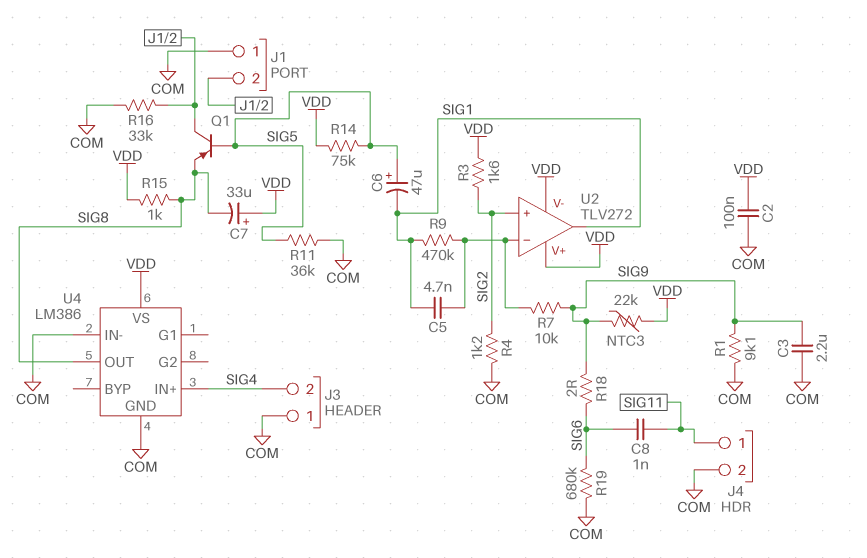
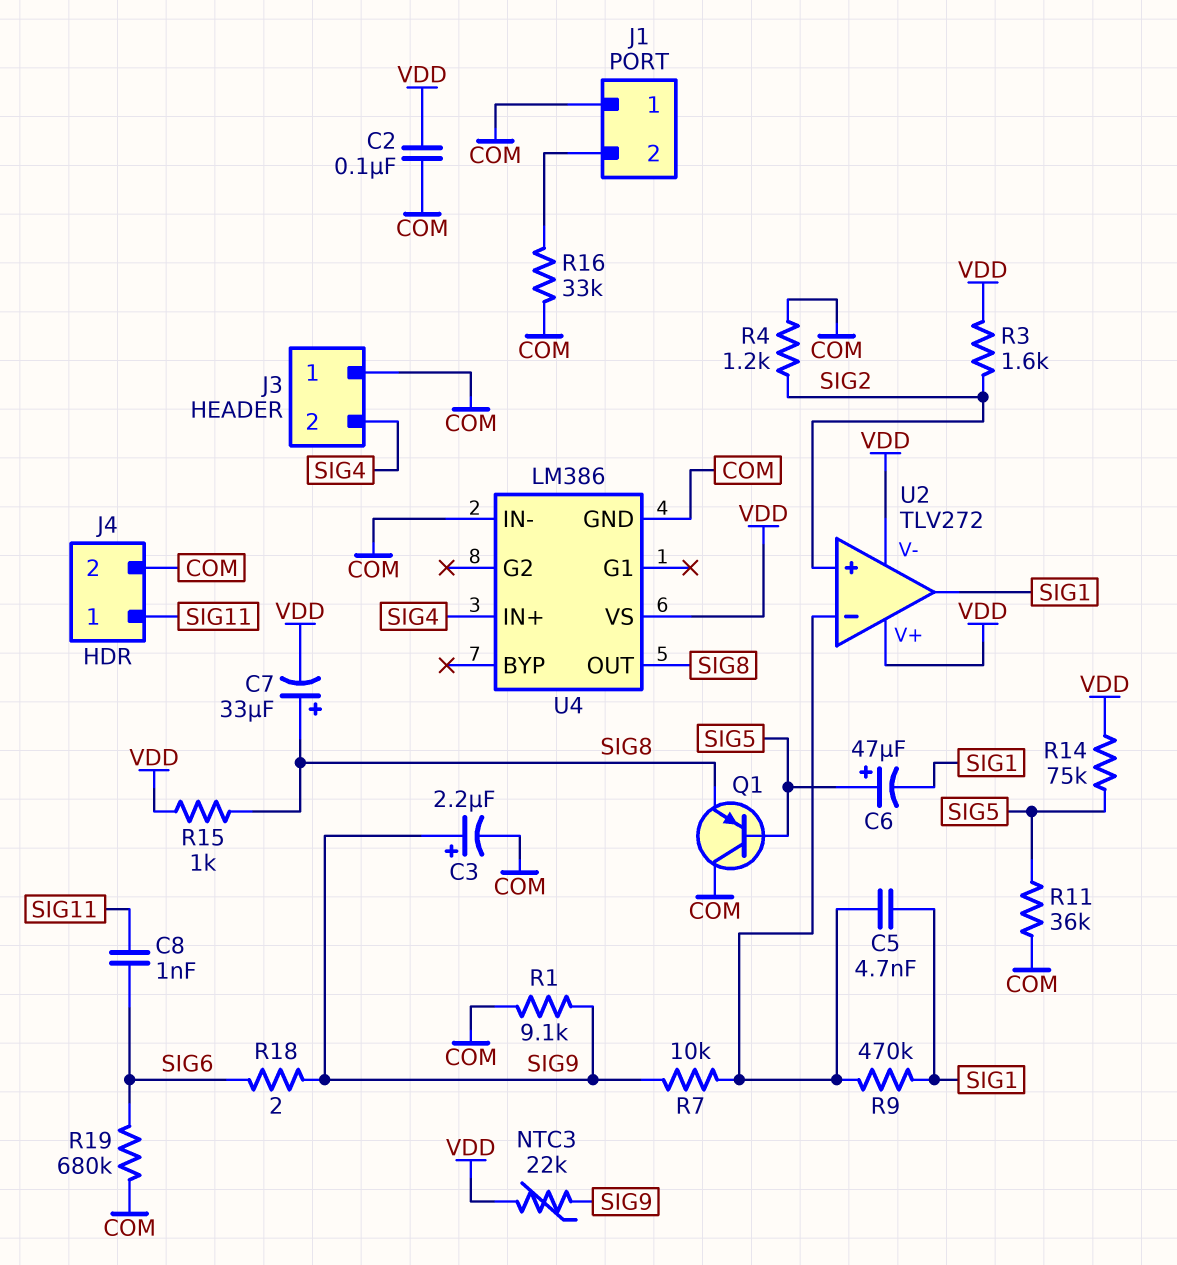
C3: 2.2uF (COM, SIG9) -> 2.2uF (plus SIG9, minus COM)
C7: 33uF (plus VDD, minus SIG8) -> 33uF (plus SIG8, minus VDD)
Q1: PNP (B SIG5, C J1/2, E SIG8) -> PNP (B SIG5, C COM, E SIG8)

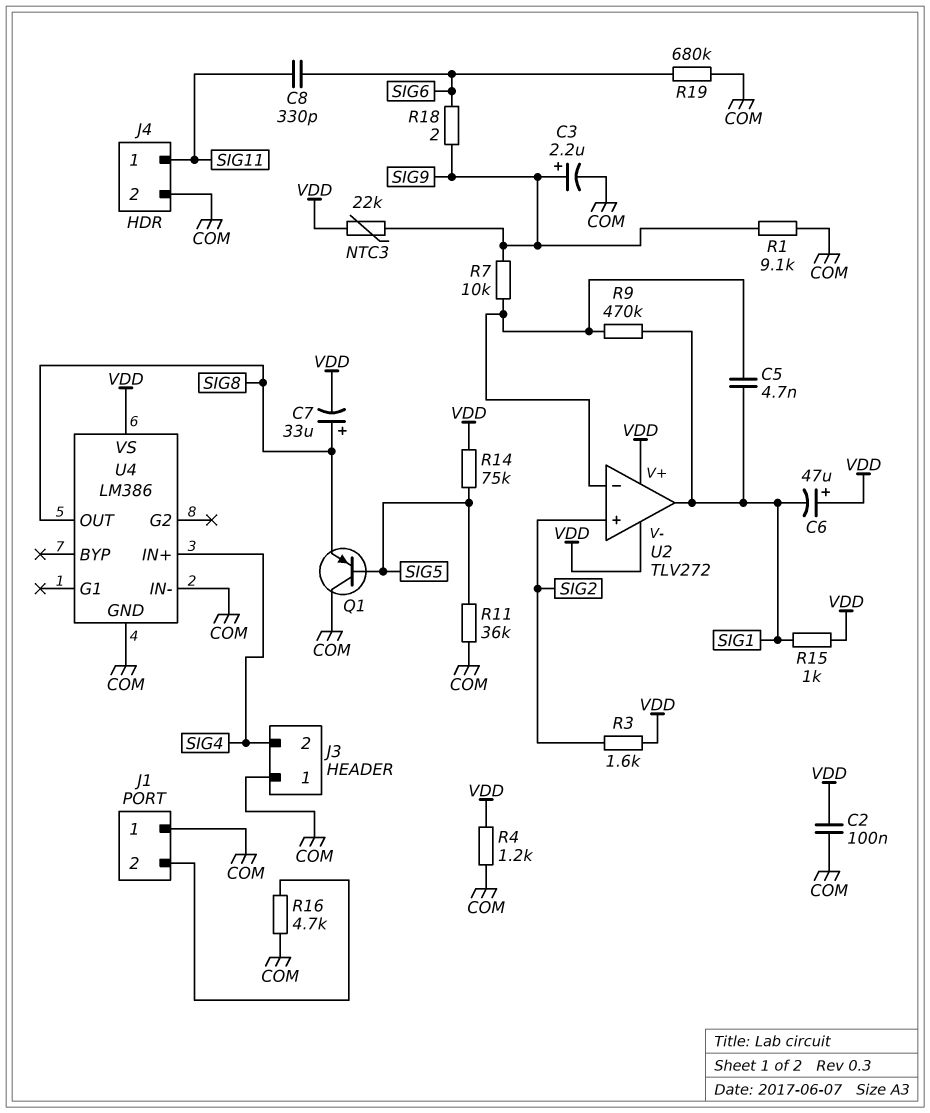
C6: 47uF (plus SIG5, minus SIG1) -> 47uF (plus VDD, minus SIG1)
C8: 1nF (SIG6, SIG11) -> 330pF (SIG6, SIG11)
R4: 1.2k (COM, SIG2) -> 1.2k (COM, VDD)
R15: 1k (SIG8, VDD) -> 1k (SIG1, VDD)
R16: 33k (COM, J1/2) -> 4.7k (COM, J1/2)

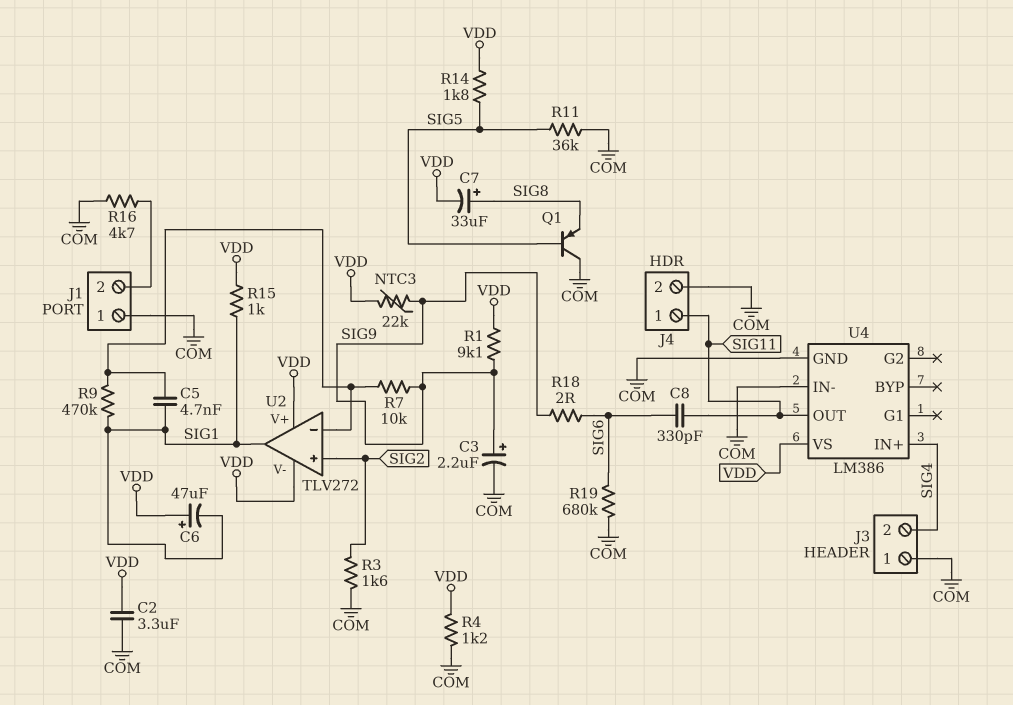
C2: 100nF (COM, VDD) -> 3.3uF (COM, VDD)
R1: 9.1k (COM, SIG9) -> 9.1k (SIG9, VDD)
R3: 1.6k (SIG2, VDD) -> 1.6k (COM, SIG2)
R14: 75k (SIG5, VDD) -> 1.8k (SIG5, VDD)
U4 pin OUT: SIG8 -> SIG11

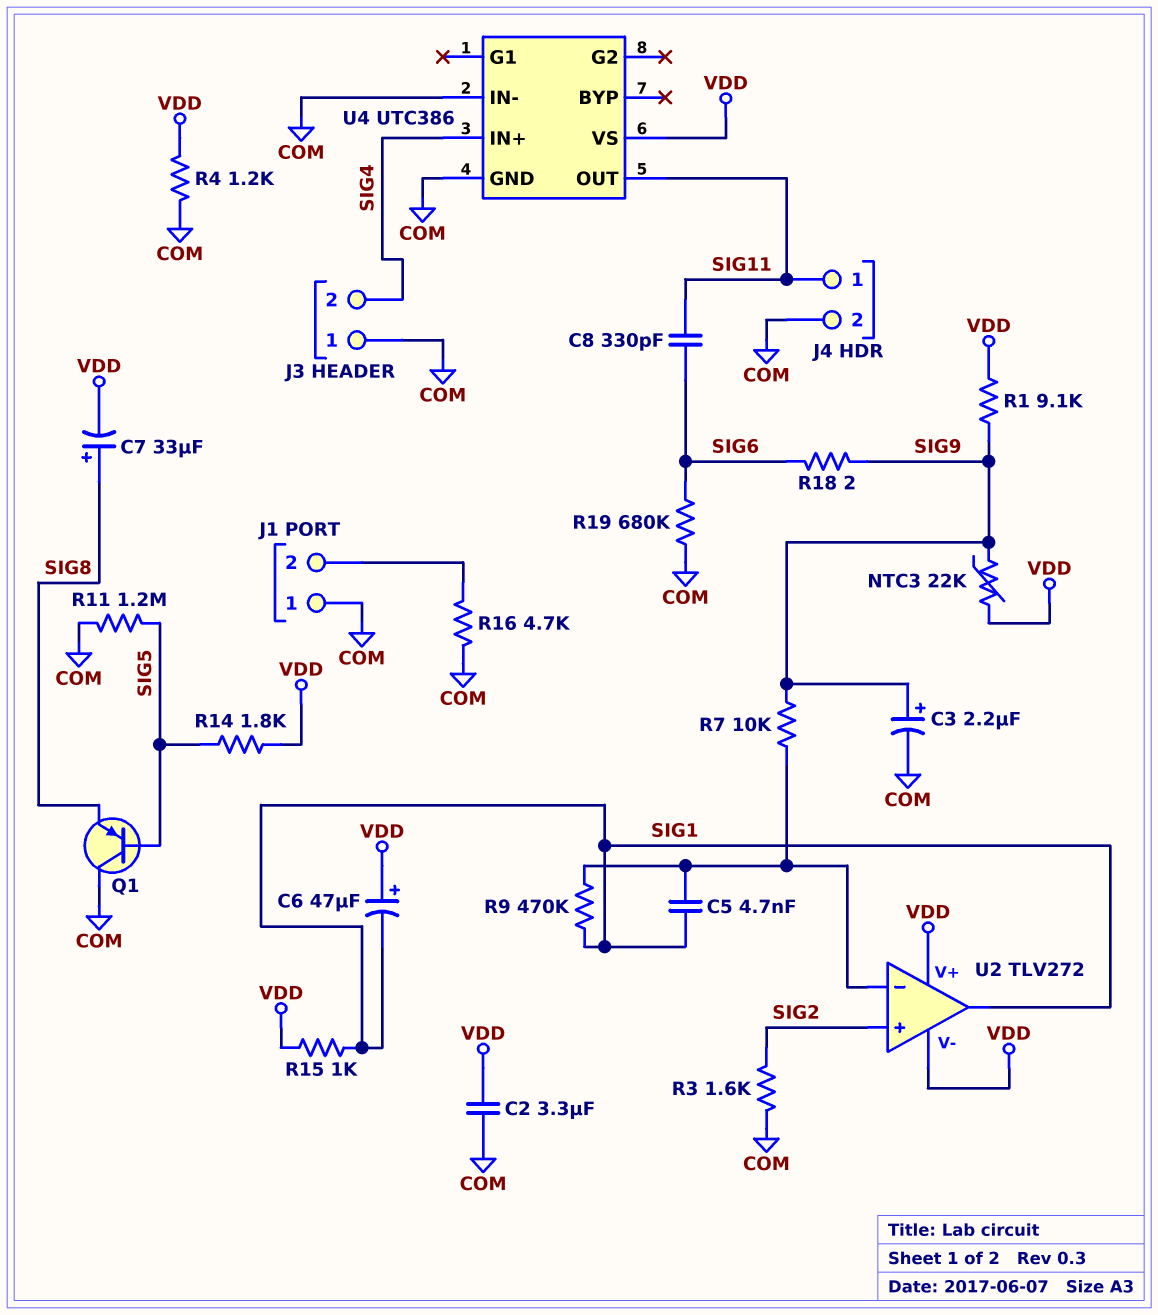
R11: 36k (COM, SIG5) -> 1.2M (COM, SIG5)
U4: LM386 -> UTC386

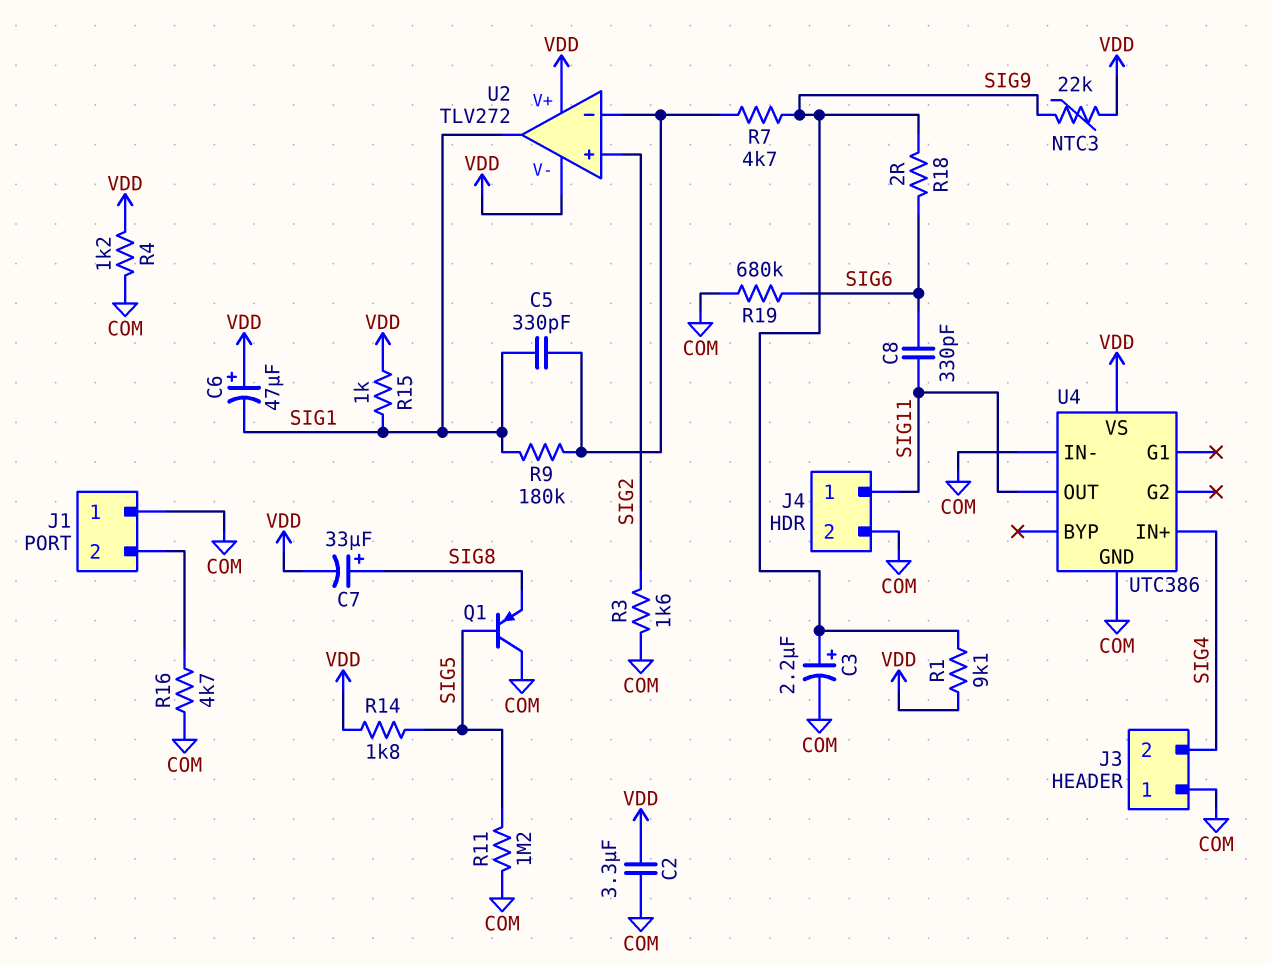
C5: 4.7nF (SIG1, U2/in-) -> 330pF (SIG1, U2/in-)
R7: 10k (SIG9, U2/in-) -> 4.7k (SIG9, U2/in-)
R9: 470k (SIG1, U2/in-) -> 180k (SIG1, U2/in-)

